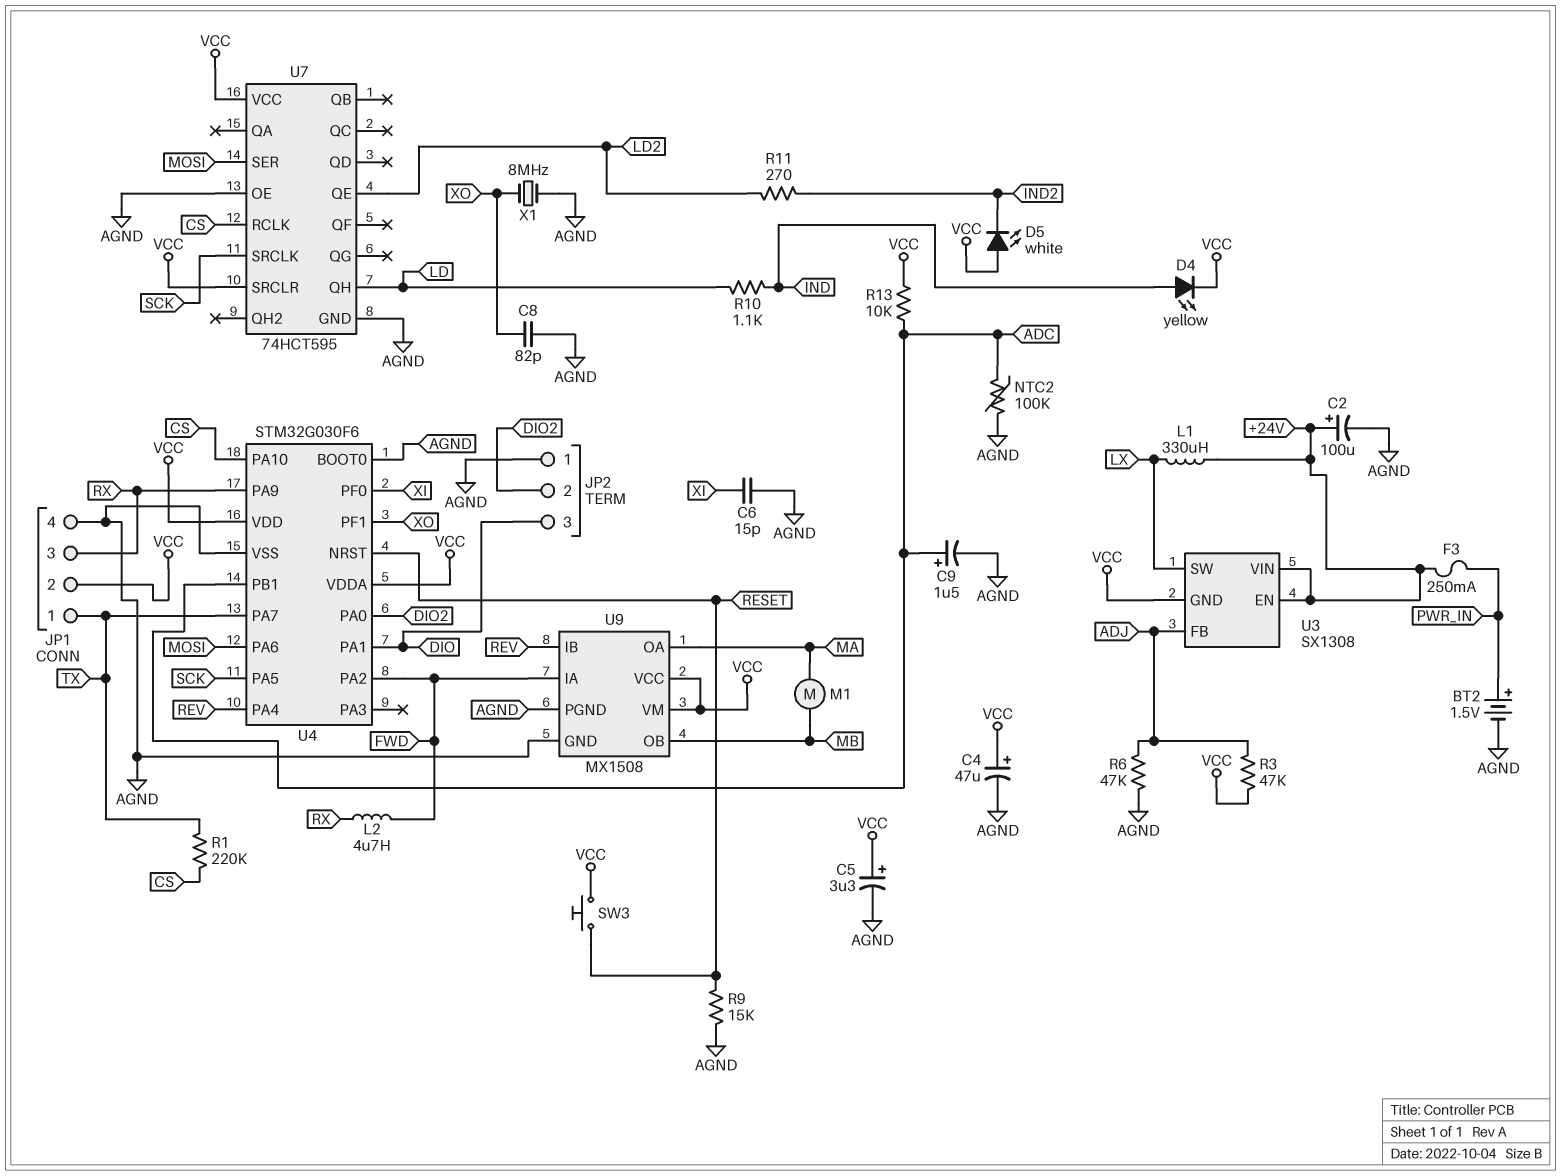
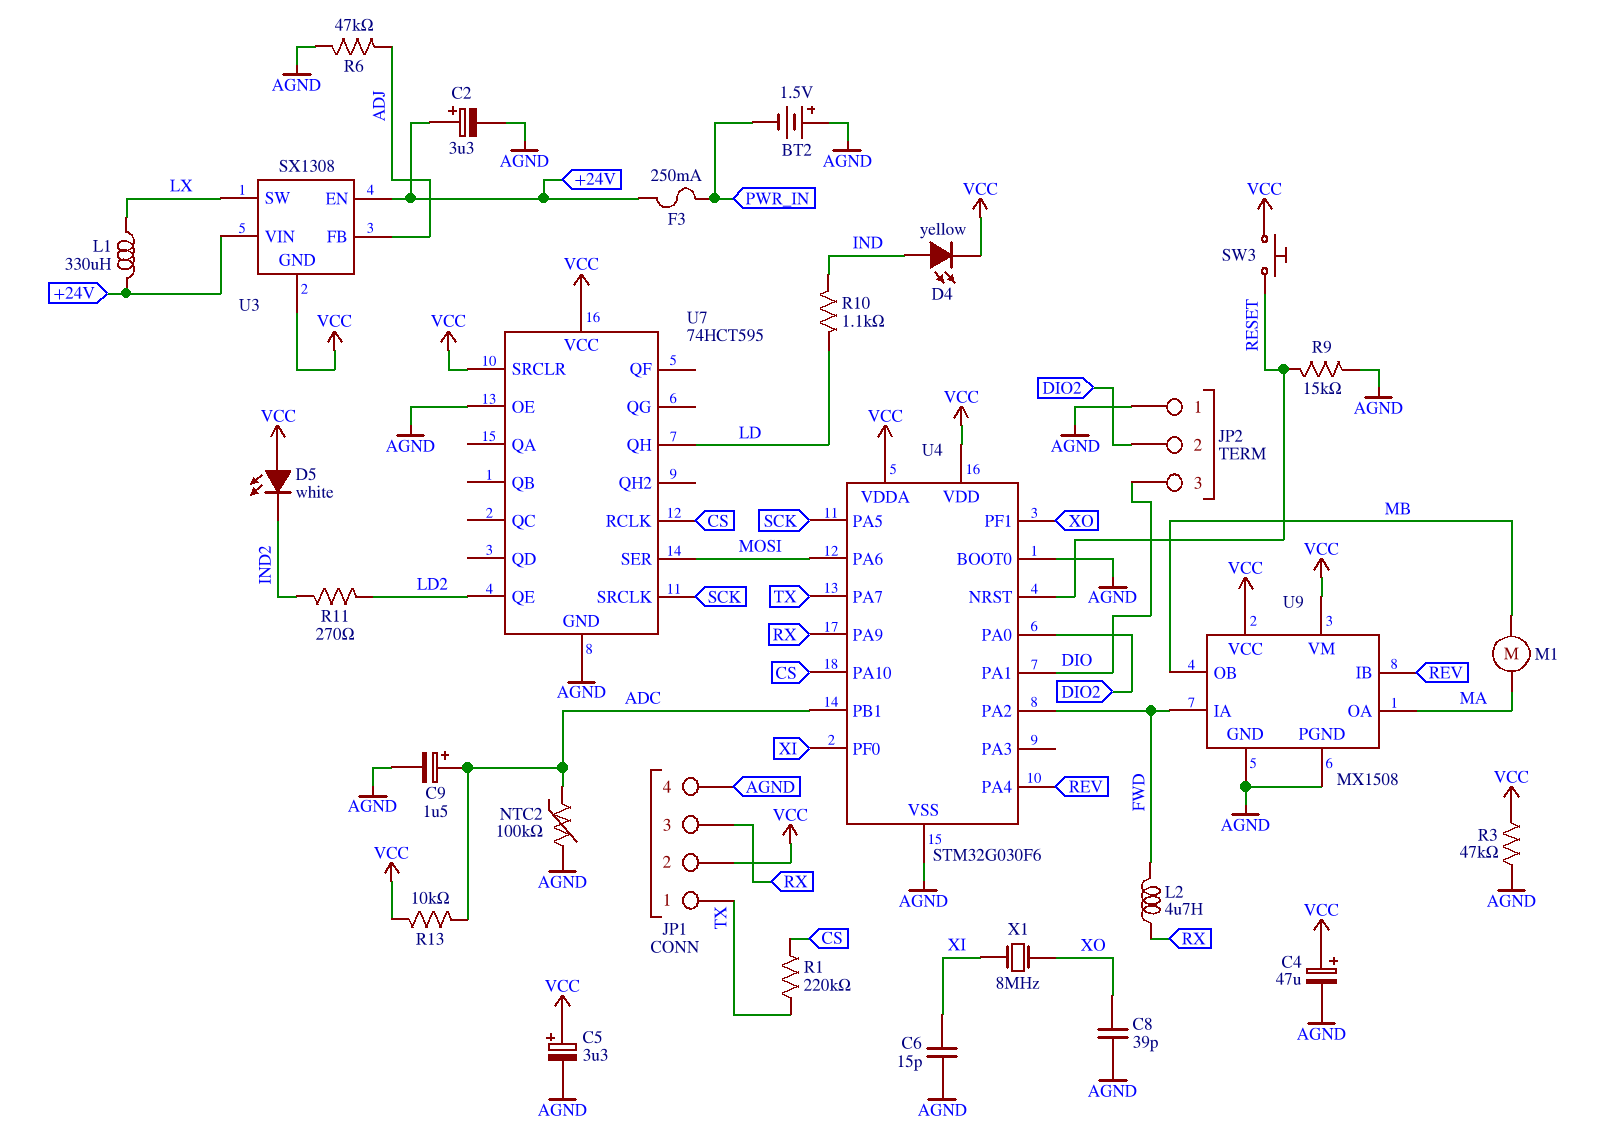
BT2: 1.5V (plus PWR_IN, minus AGND) -> 1.5V (plus AGND, minus PWR_IN)
C2: 100uF (plus +24V, minus AGND) -> 3.3uF (plus +24V, minus AGND)
C8: 82pF (AGND, XO) -> 39pF (AGND, XO)
R3: 47k (ADJ, VCC) -> 47k (AGND, VCC)
X1: 8MHz (AGND, XO) -> 8MHz (XI, XO)

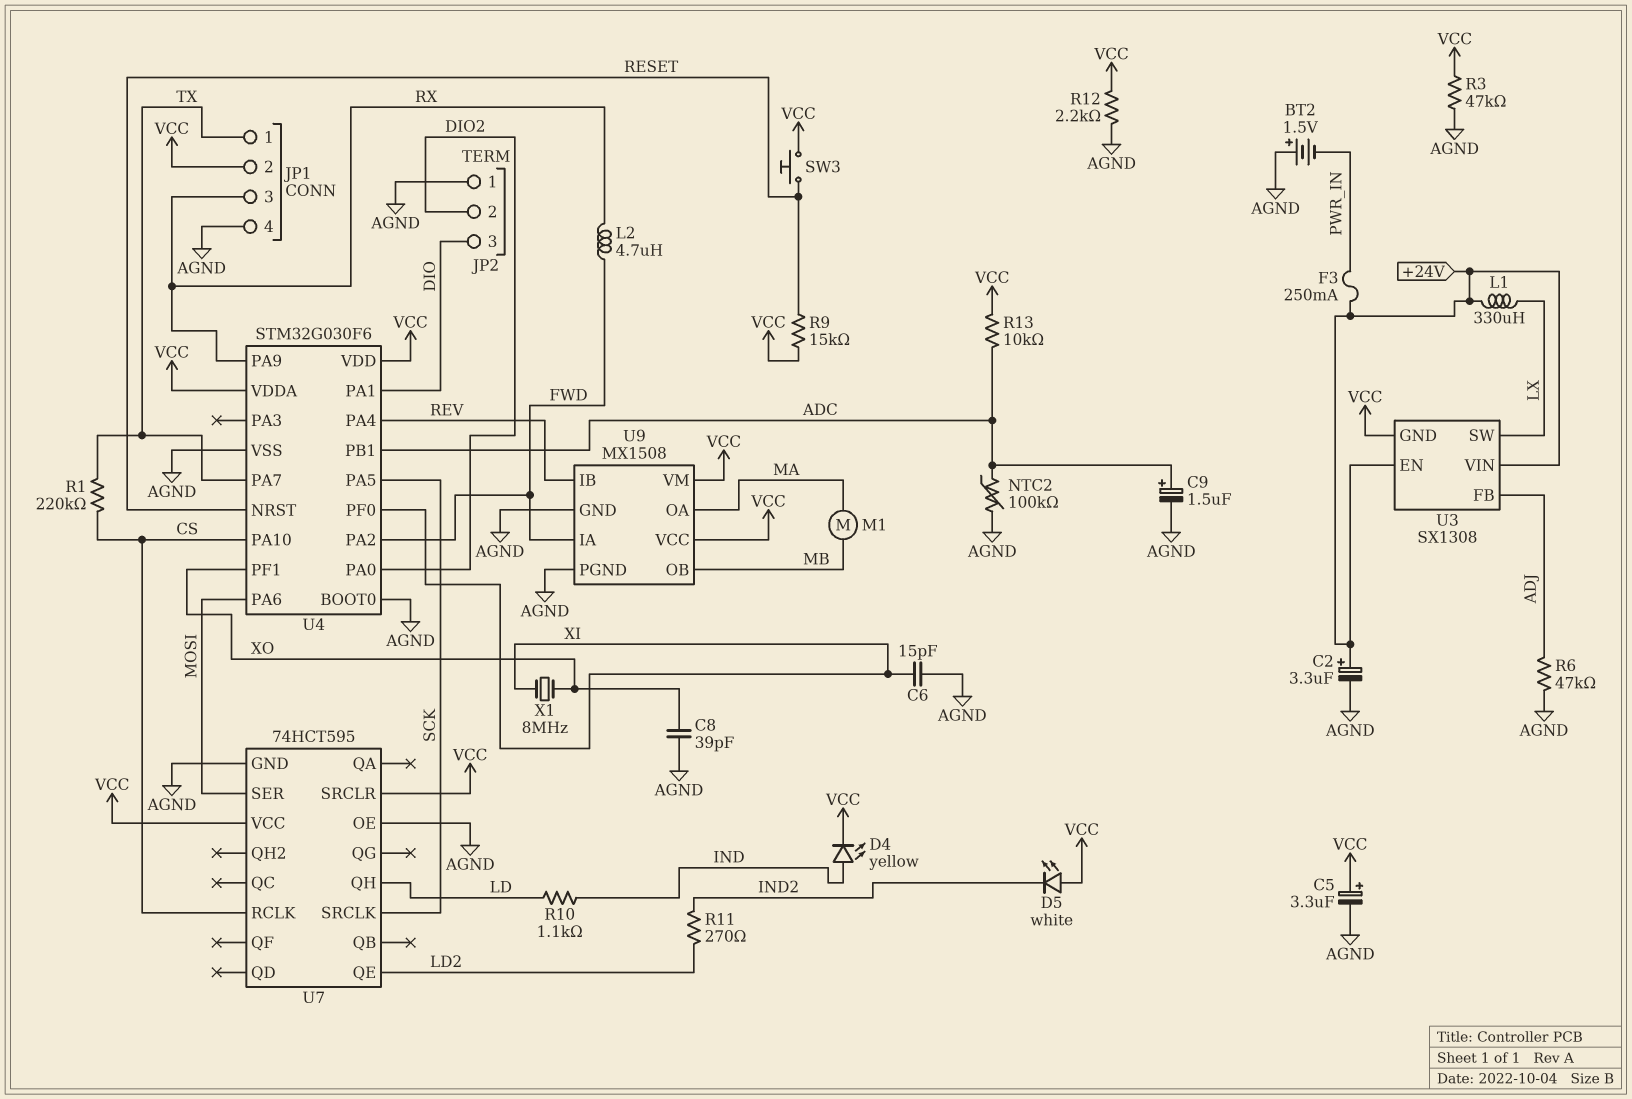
C4: 47uF (plus VCC, minus AGND) -> none
R9: 15k (AGND, RESET) -> 15k (RESET, VCC)
R12: none -> 2.2k (AGND, VCC)

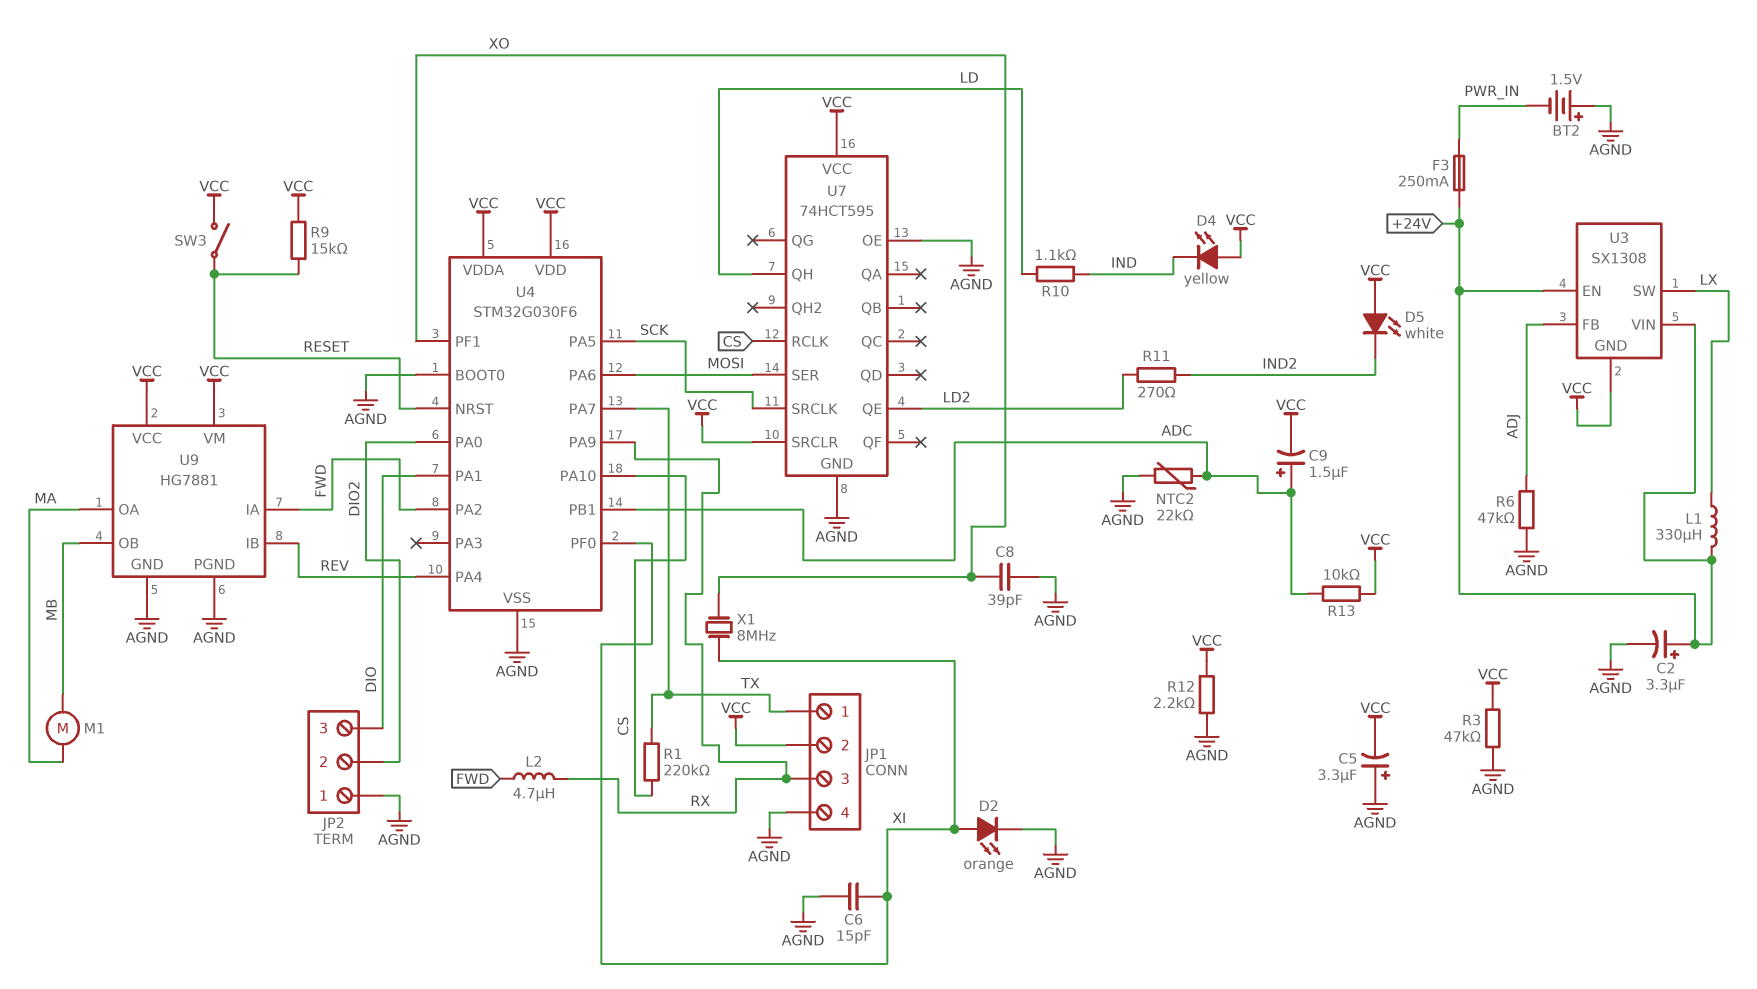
C5: 3.3uF (plus VCC, minus AGND) -> 3.3uF (plus AGND, minus VCC)
C9: 1.5uF (plus ADC, minus AGND) -> 1.5uF (plus ADC, minus VCC)
D2: none -> LED orange (A XI, K AGND)
D4: LED yellow (A IND, K VCC) -> LED yellow (A VCC, K IND)
NTC2: 100k (ADC, AGND) -> 22k (ADC, AGND)
SW3: button (RESET, VCC) -> switch (RESET, VCC)
U9: MX1508 -> HG7881

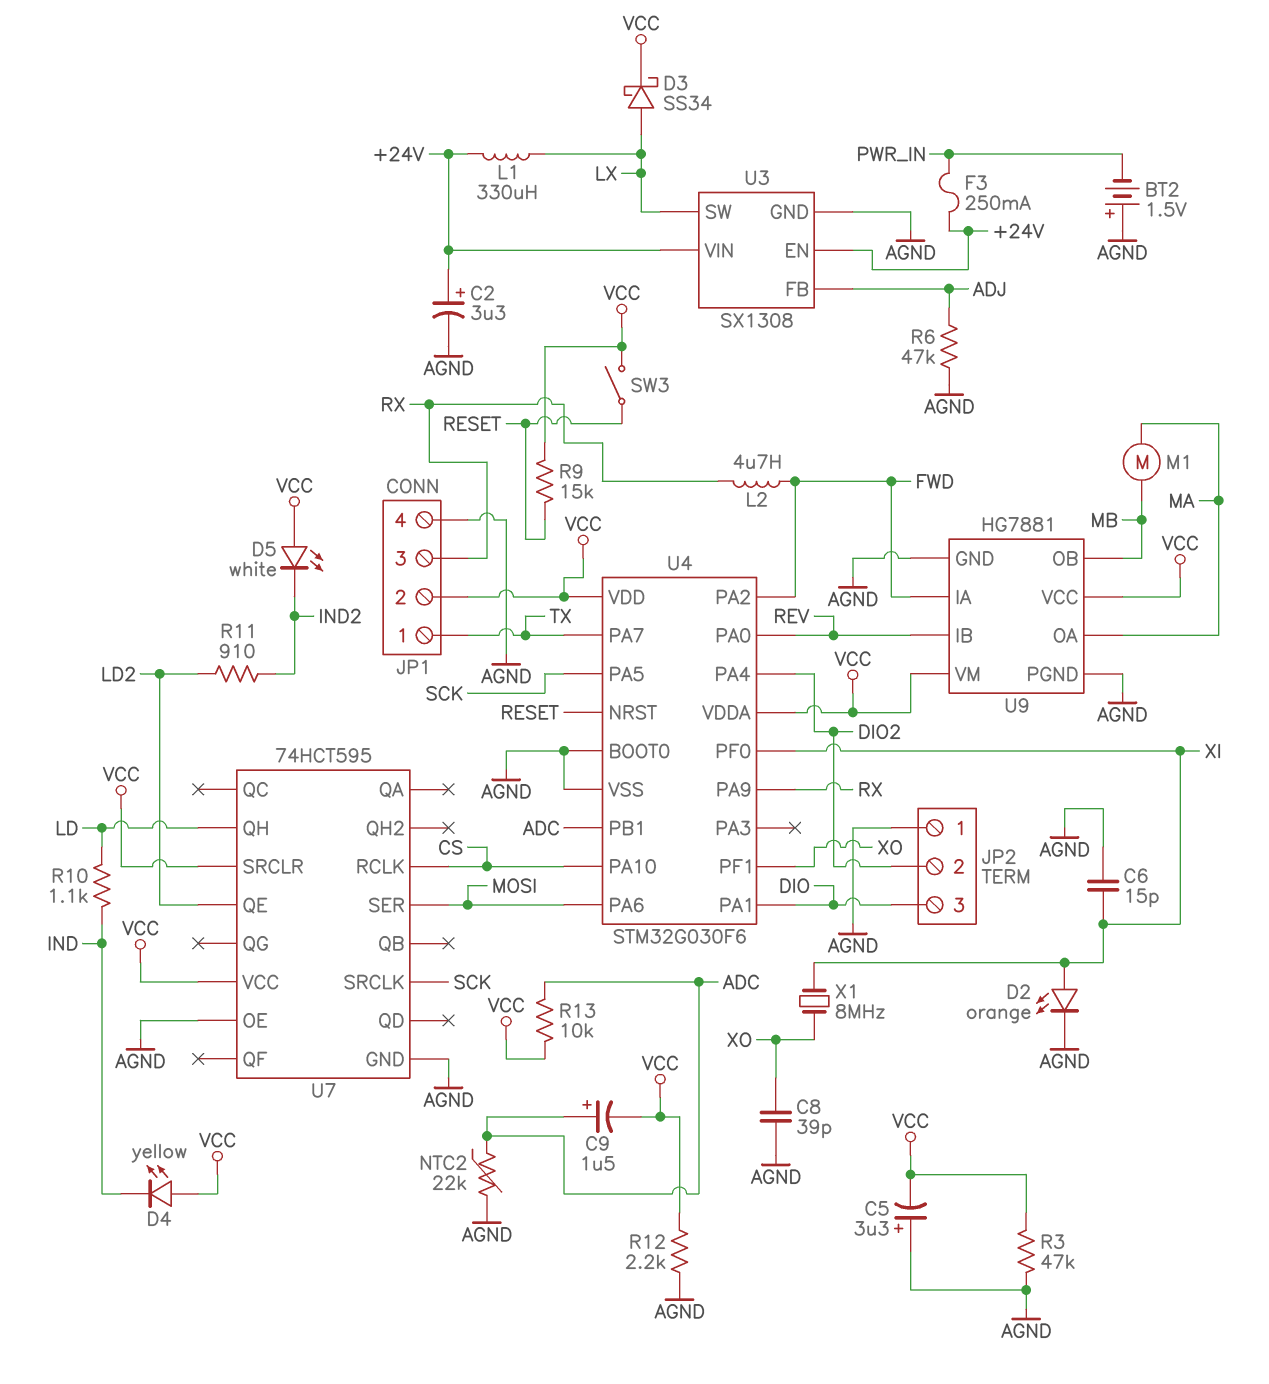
D3: none -> schottky SS34 (A LX, K VCC)
R1: 220k (CS, TX) -> none
R11: 270 (IND2, LD2) -> 910 (IND2, LD2)
U3 pin GND: VCC -> AGND
U4 pin PA0: DIO2 -> REV
U4 pin PA4: REV -> DIO2

